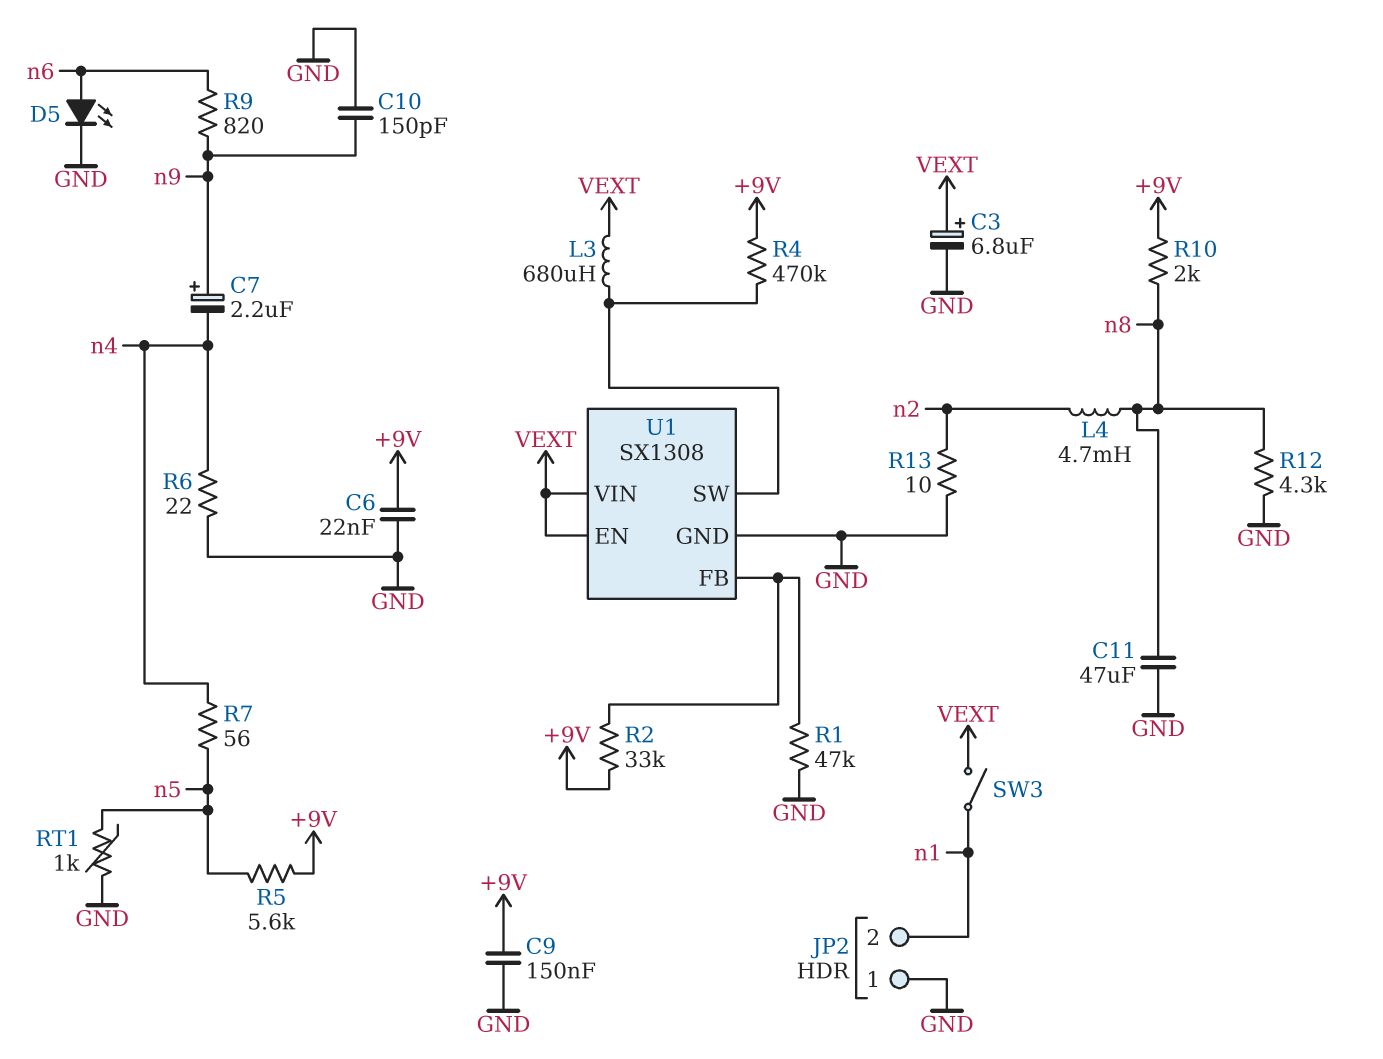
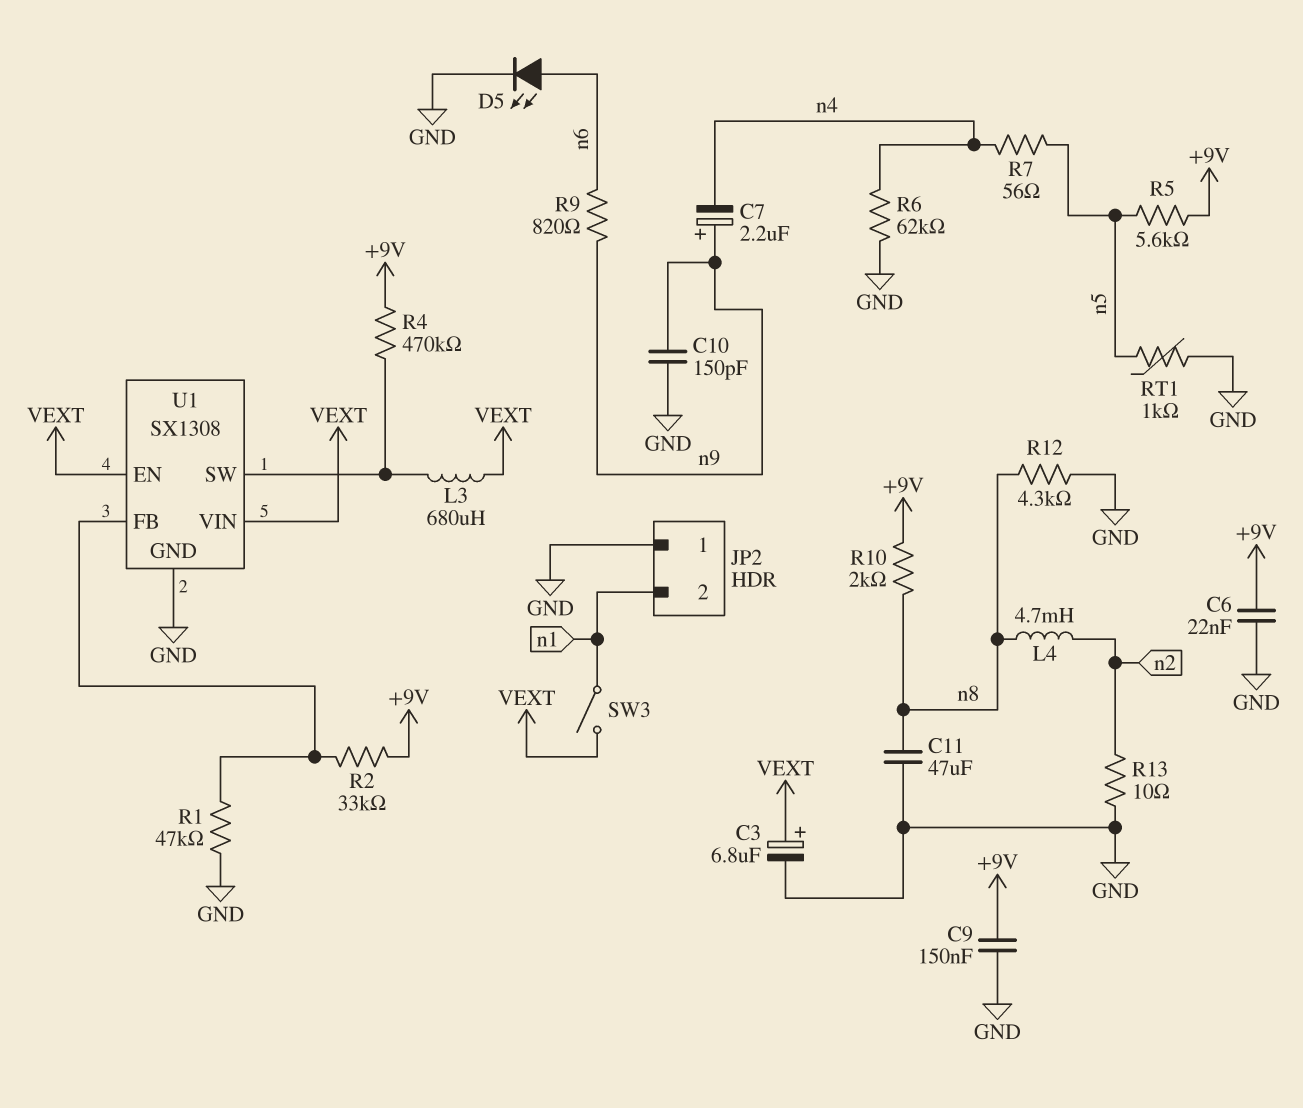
R6: 22 (GND, n4) -> 62k (GND, n4)

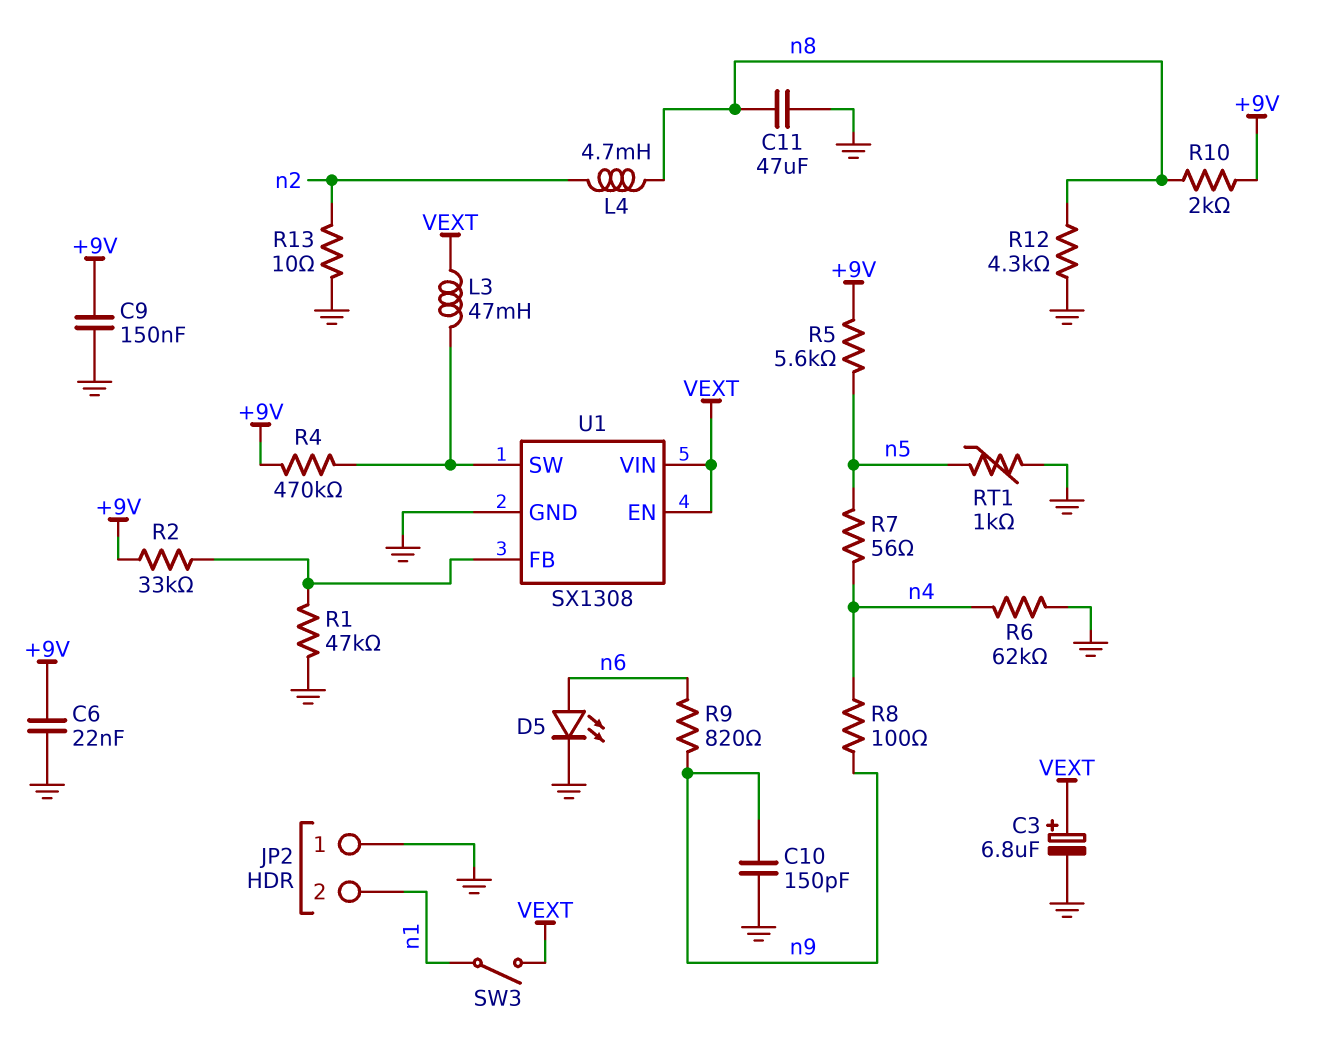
C7: 2.2uF (plus n9, minus n4) -> none
L3: 680uH (U1/SW, VEXT) -> 47mH (U1/SW, VEXT)
R8: none -> 100 (n4, n9)

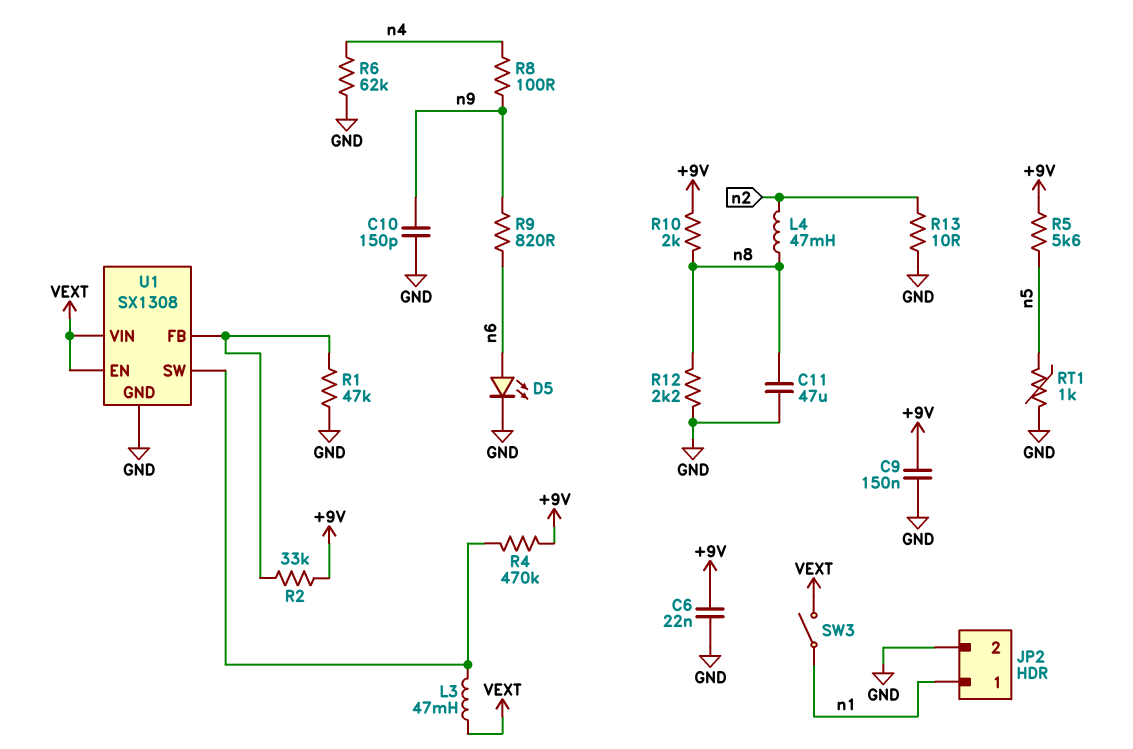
C3: 6.8uF (plus VEXT, minus GND) -> none
JP2 pin 1: GND -> n1
JP2 pin 2: n1 -> GND
L4: 4.7mH (n2, n8) -> 47mH (n2, n8)
R7: 56 (n4, n5) -> none
R12: 4.3k (GND, n8) -> 2.2k (GND, n8)

